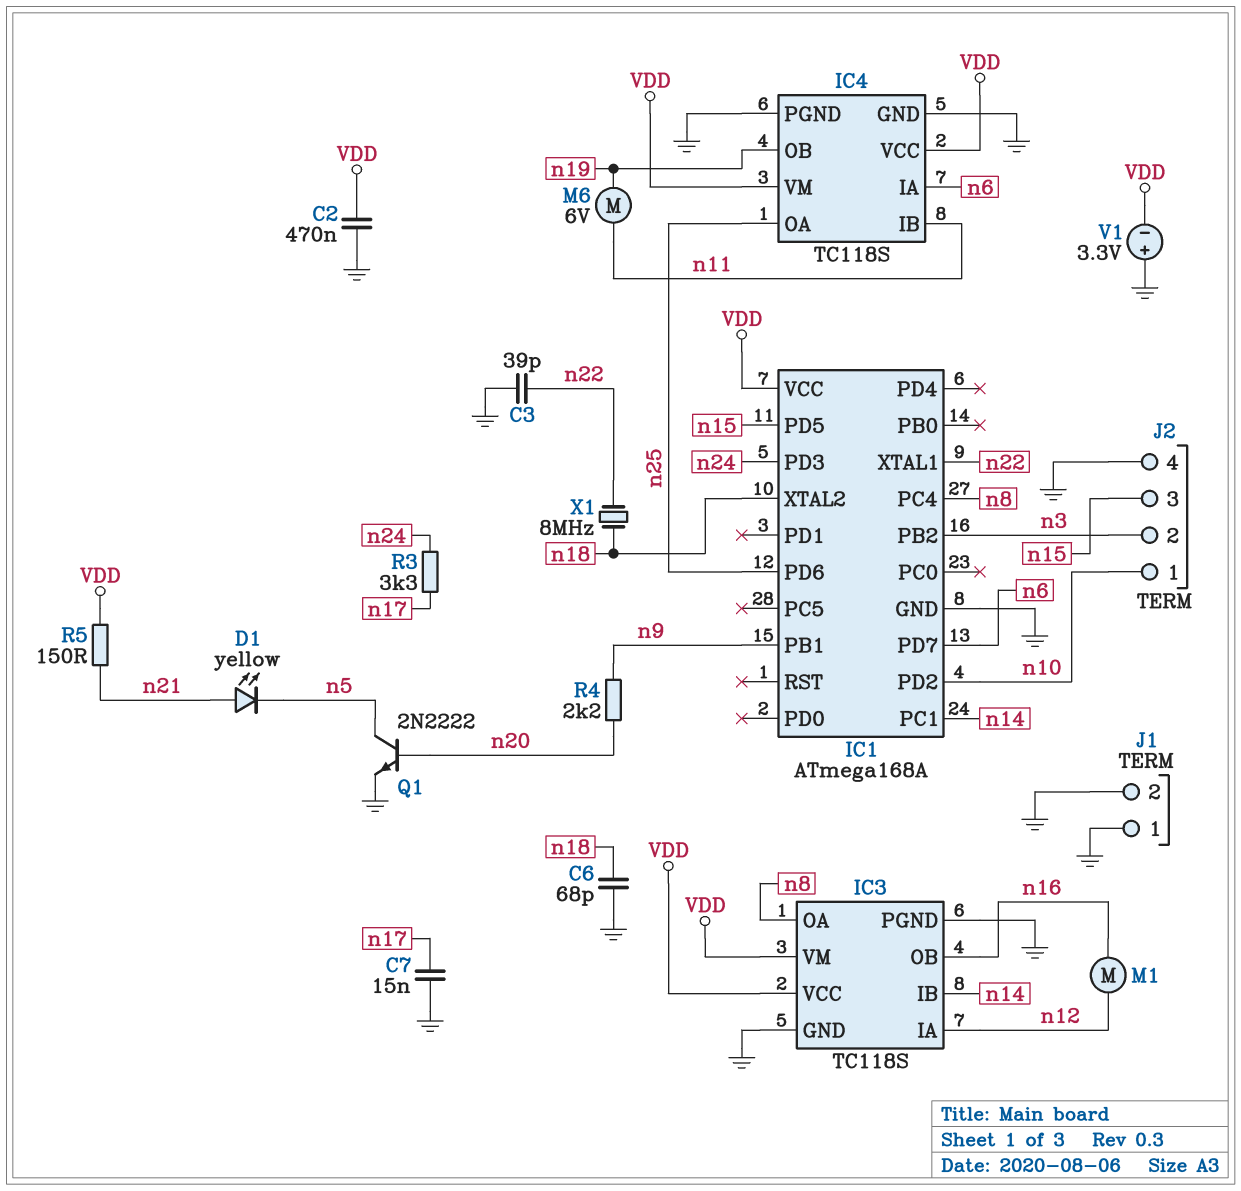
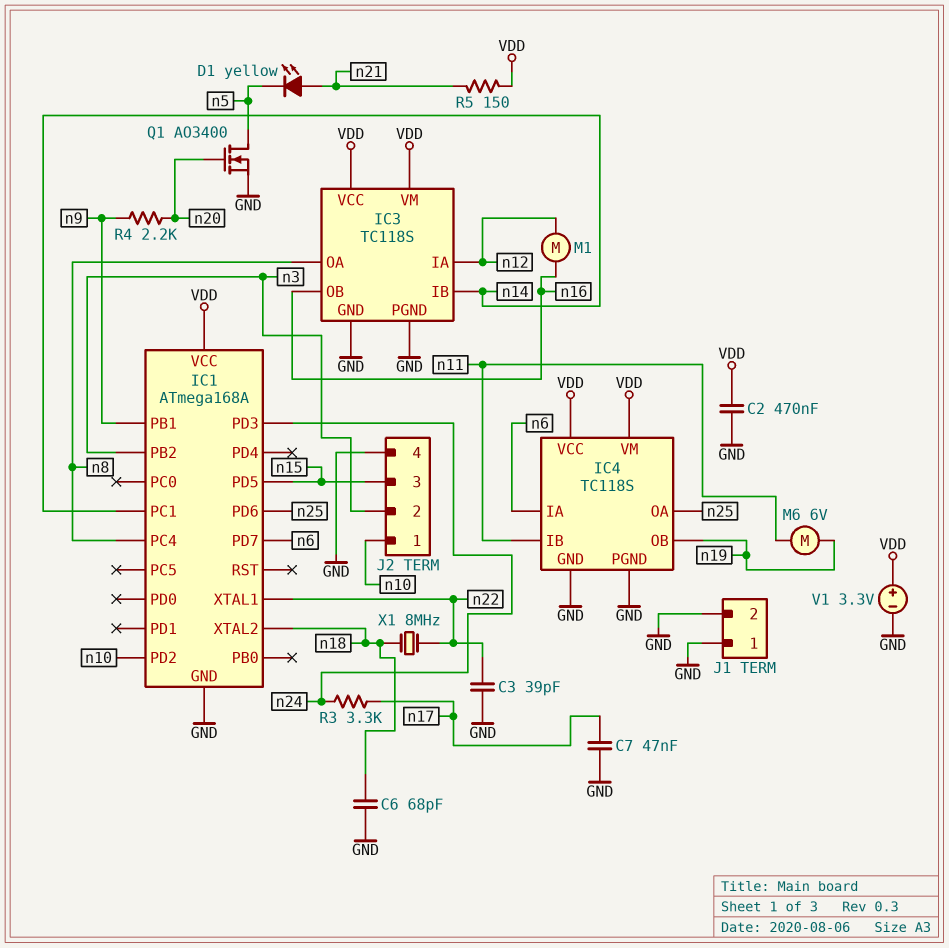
C7: 15nF (GND, n17) -> 47nF (GND, n17)
Q1: NPN 2N2222 (B n20, C n5, E GND) -> NMOS AO3400 (G n20, D n5, S GND)
V1: 3.3V (plus GND, minus VDD) -> 3.3V (plus VDD, minus GND)

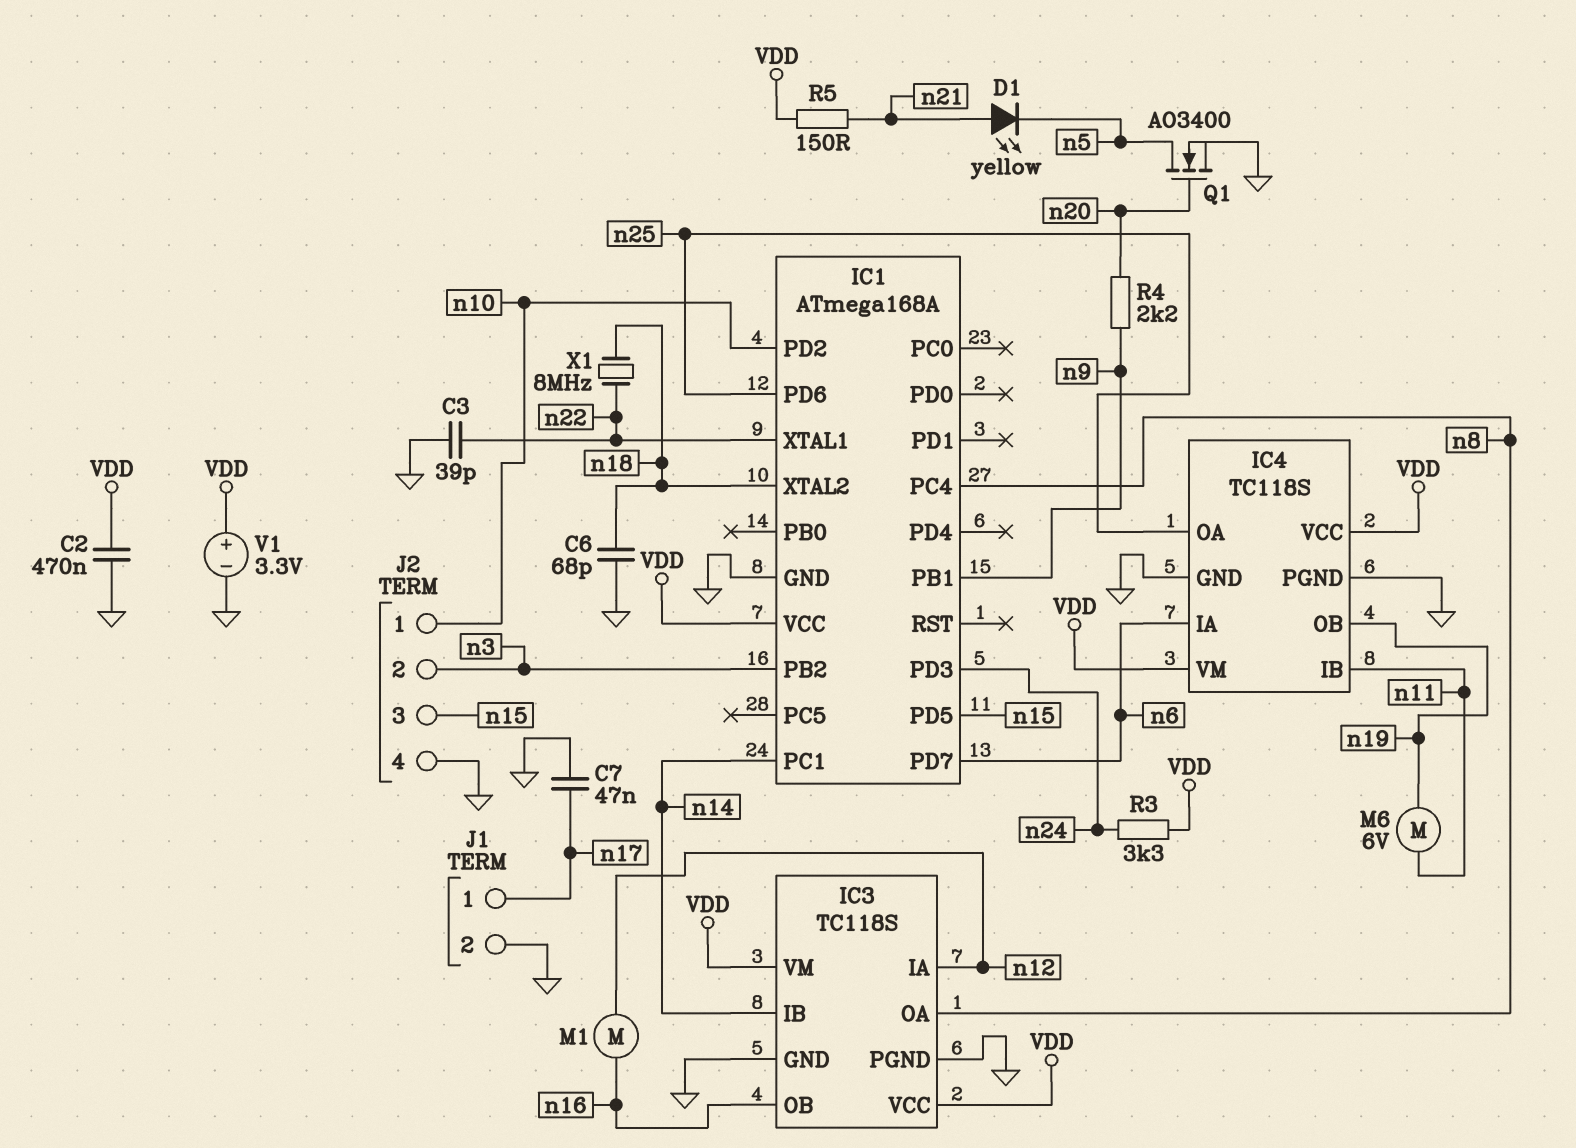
J1 pin 1: GND -> n17
R3: 3.3k (n17, n24) -> 3.3k (VDD, n24)

